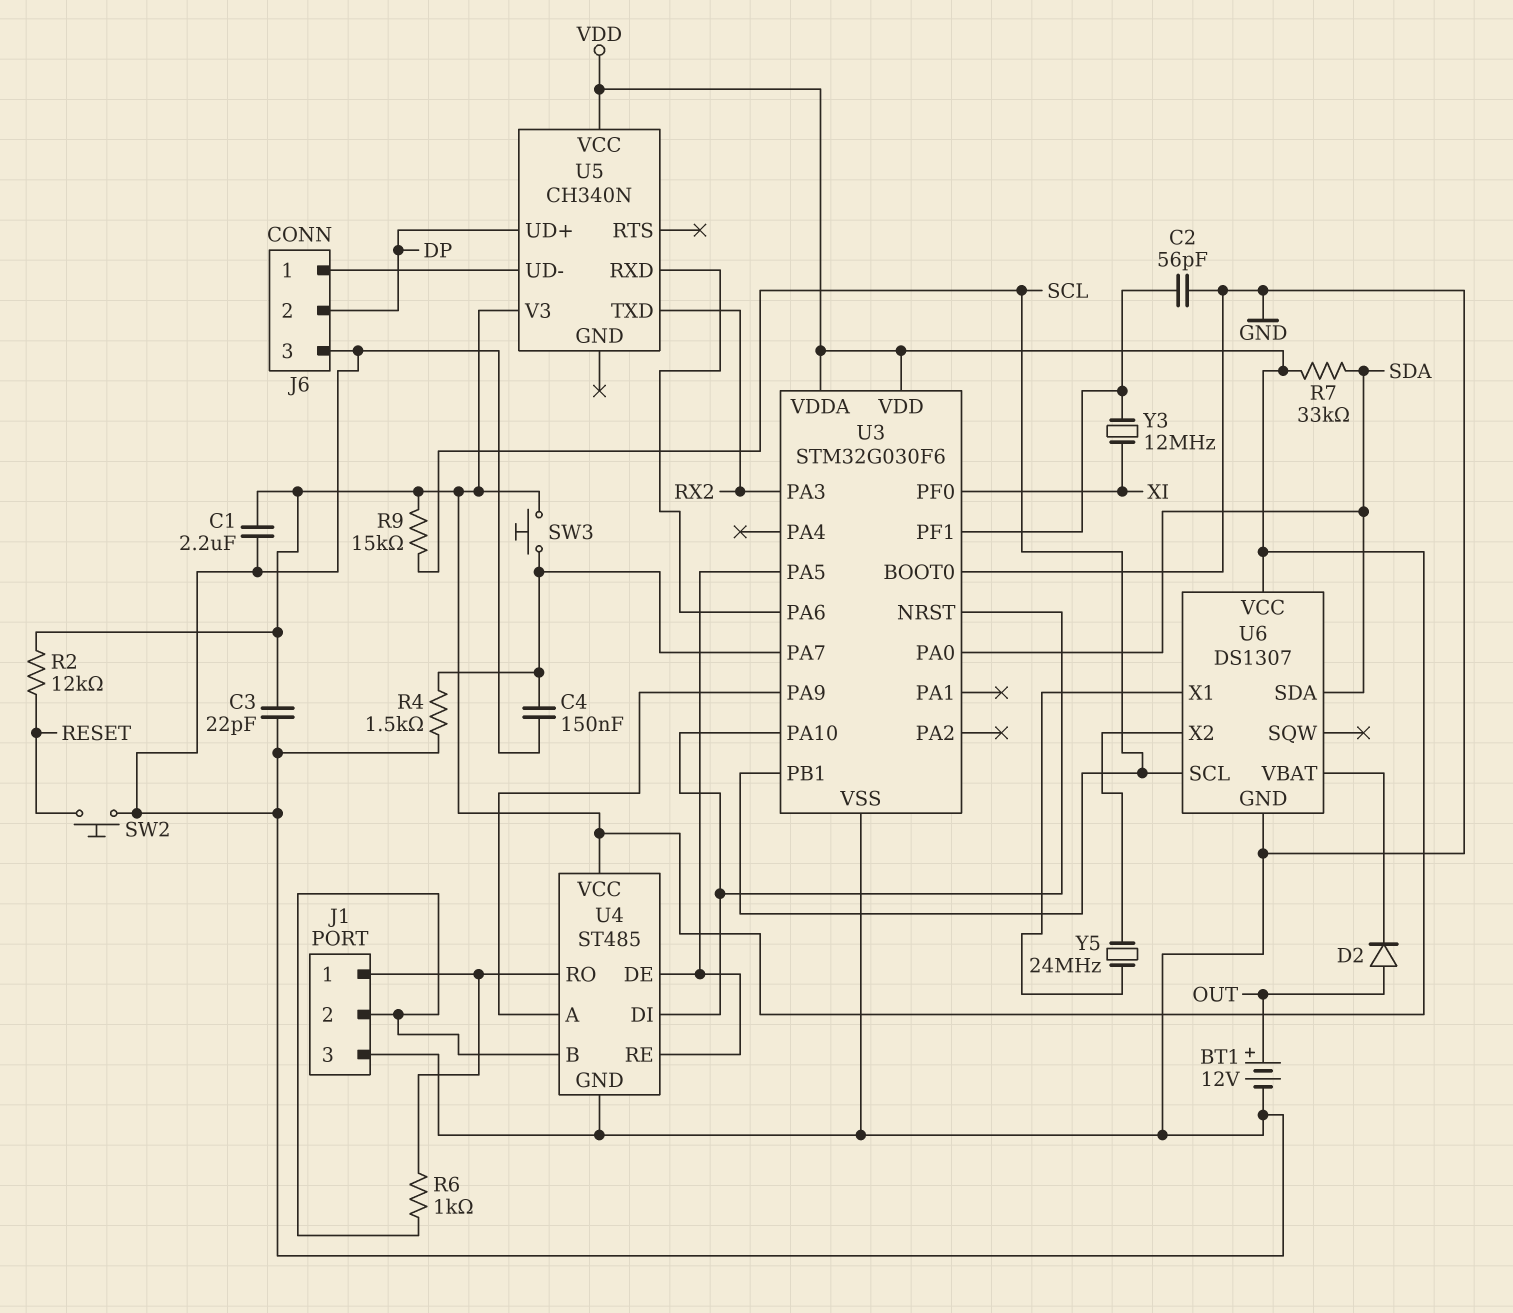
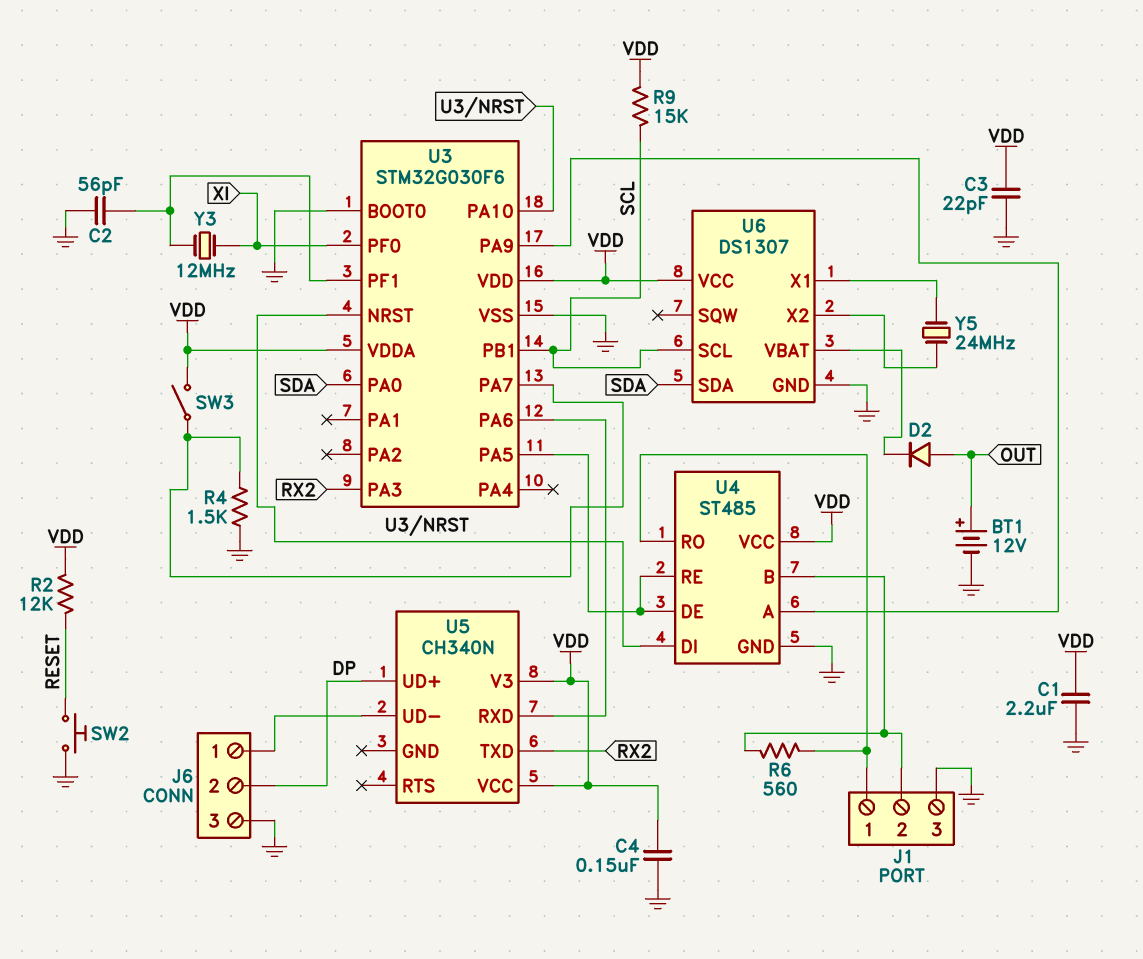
C4: 150nF (GND, U3/PA7) -> 150nF (GND, VDD)
R6: 1k (J1/1, J1/2) -> 560 (J1/1, J1/2)
R7: 33k (SDA, VDD) -> none
SW3: button (U3/PA7, VDD) -> switch (U3/PA7, VDD)

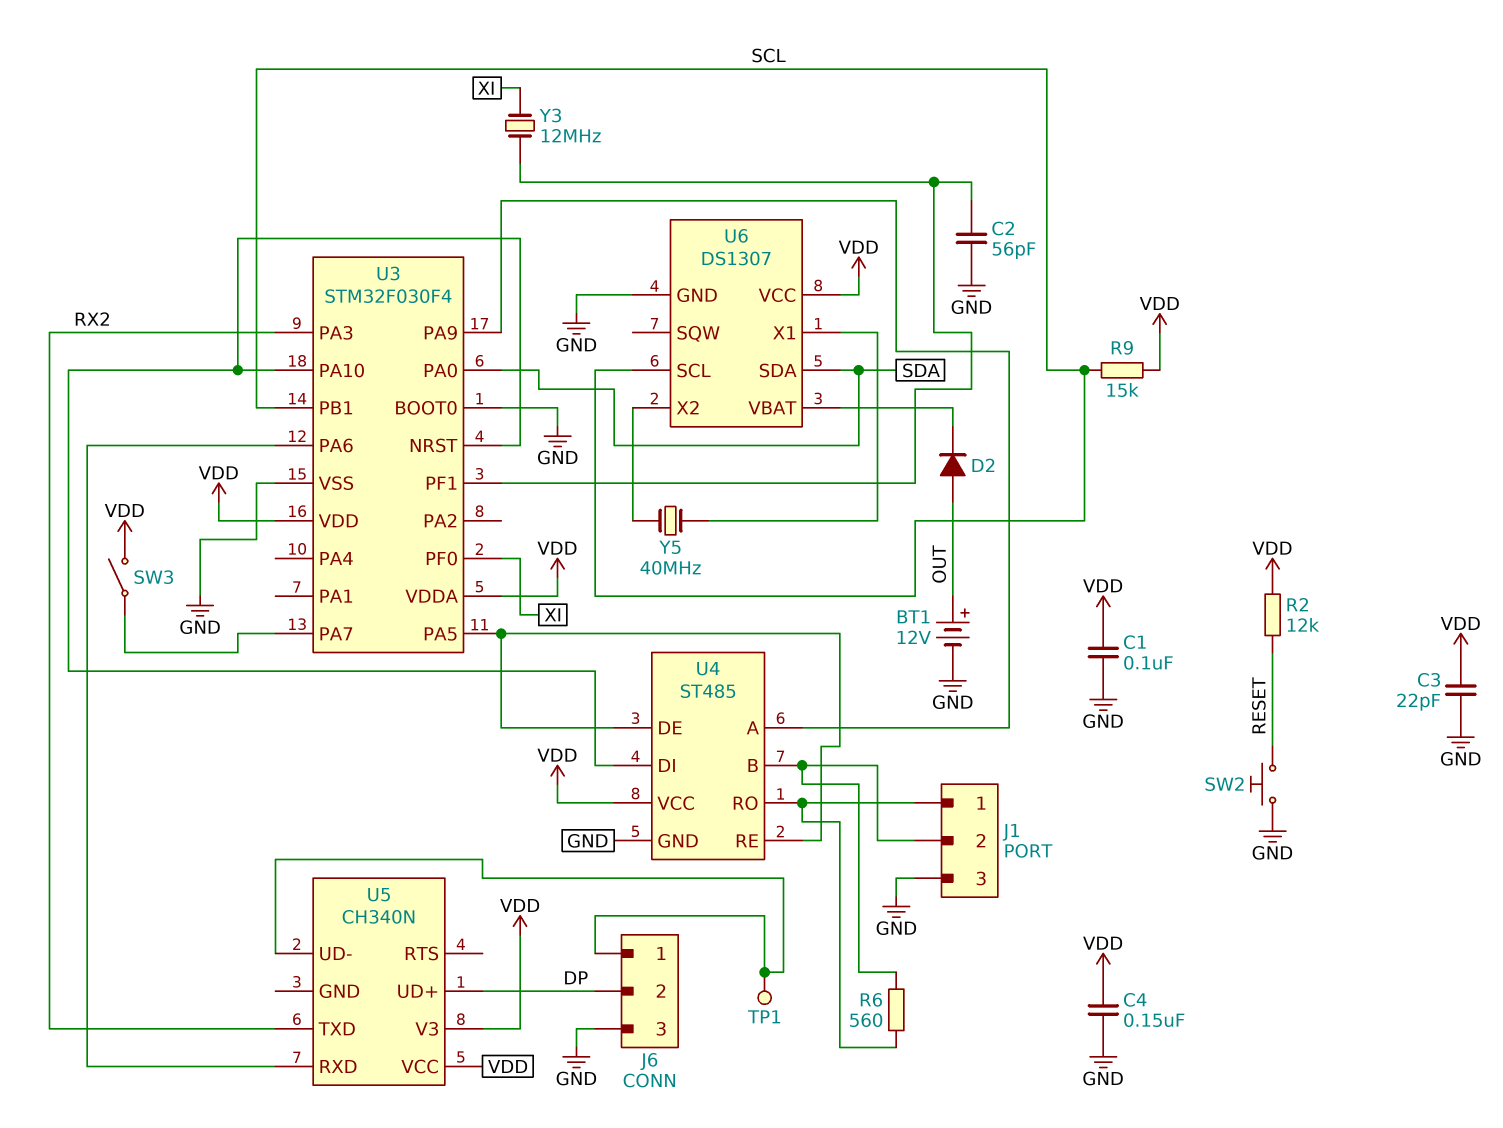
C1: 2.2uF (GND, VDD) -> 100nF (GND, VDD)
R4: 1.5k (GND, U3/PA7) -> none
TP1: none -> test point (J6/1)
U3: STM32G030F6 -> STM32F030F4
Y5: 24MHz (U6/X1, U6/X2) -> 40MHz (U6/X1, U6/X2)

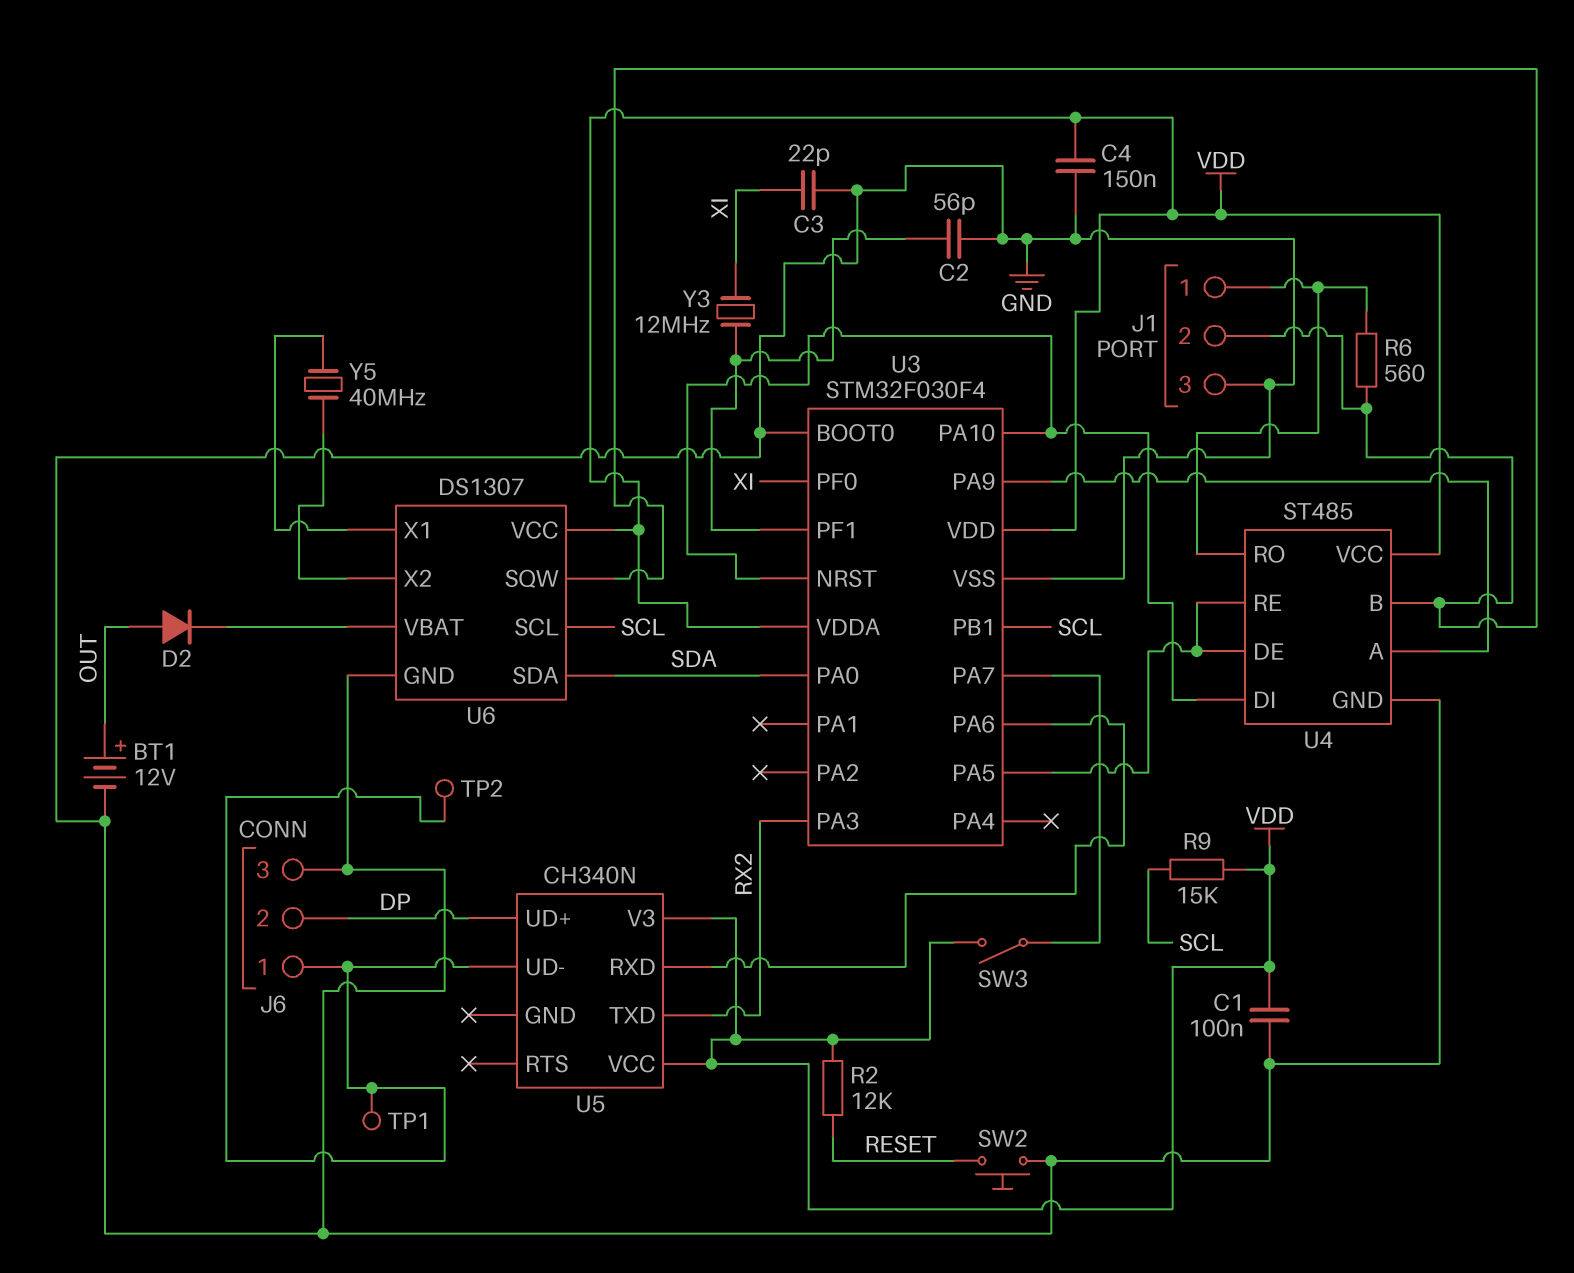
C3: 22pF (GND, VDD) -> 22pF (GND, XI)
TP2: none -> test point (J6/1)
U6 pin SQW: none -> J1/2

